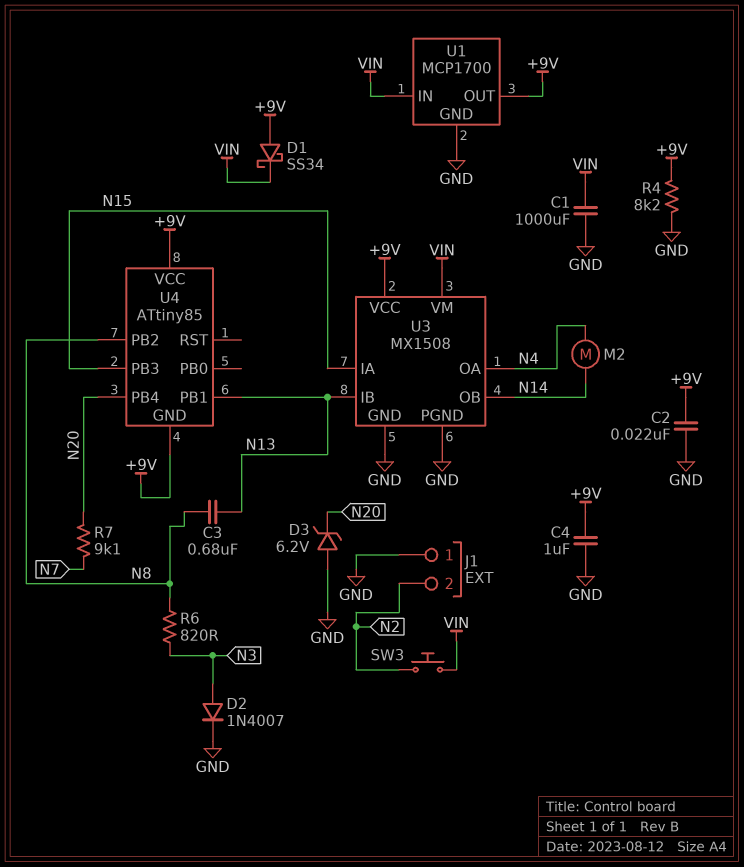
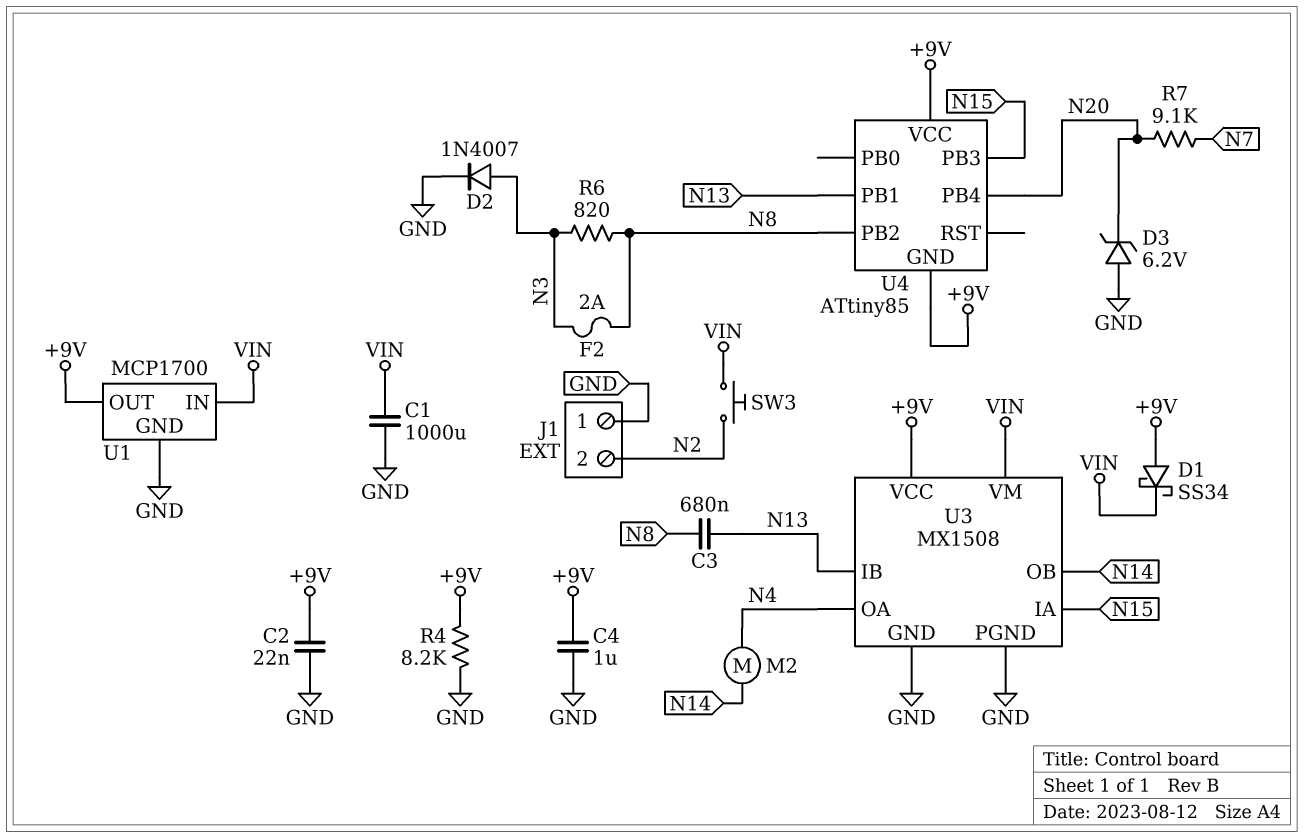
F2: none -> 2A (N3, N8)

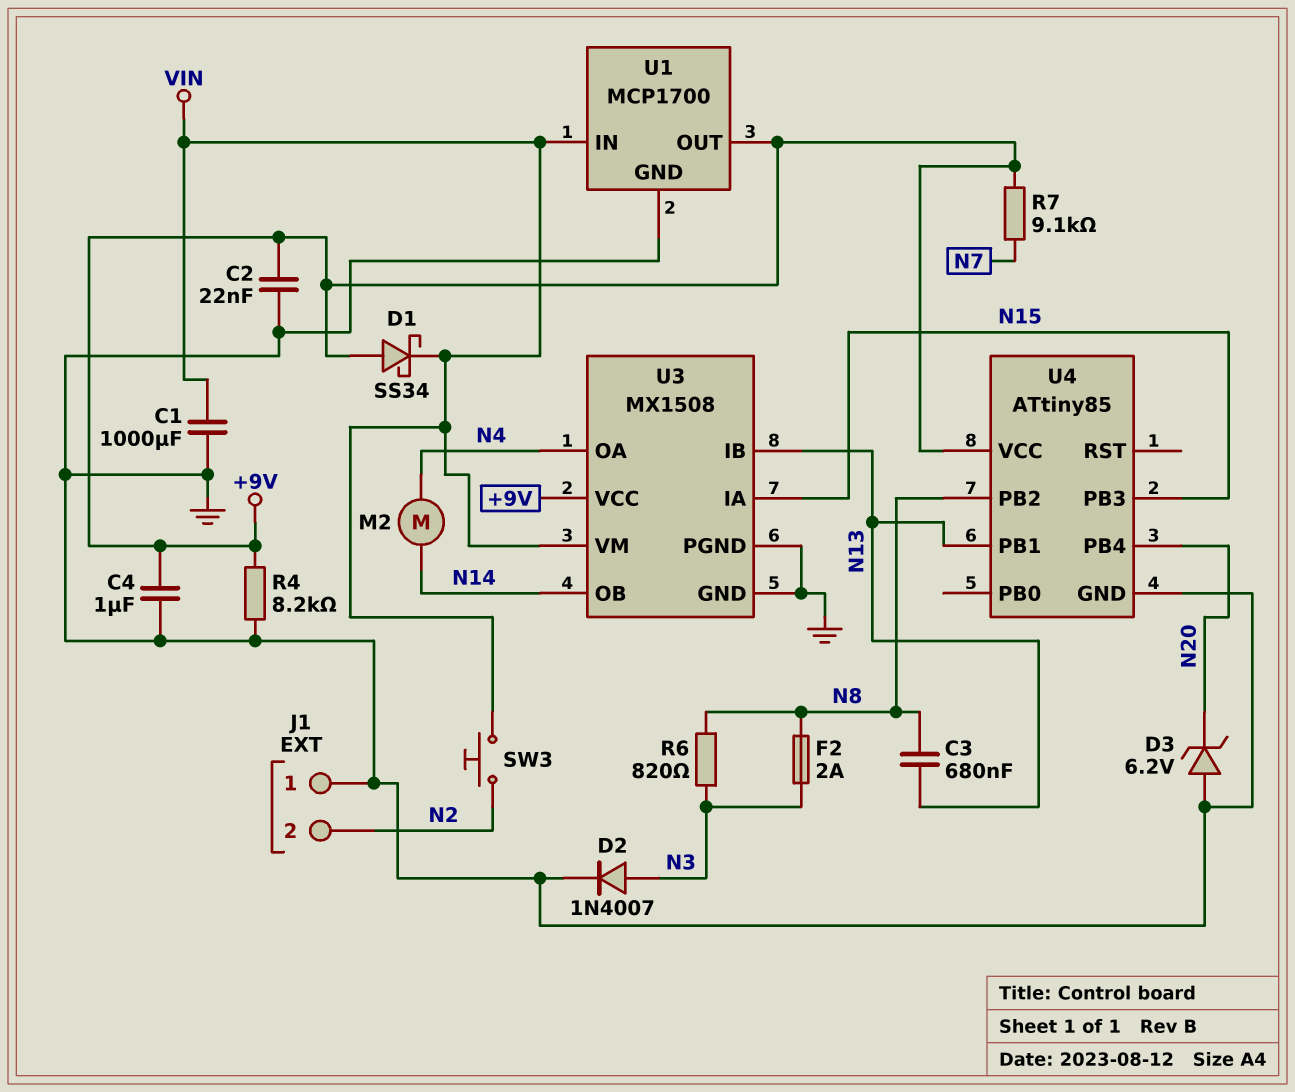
R7: 9.1k (N7, N20) -> 9.1k (+9V, N7)
U4 pin GND: +9V -> GND

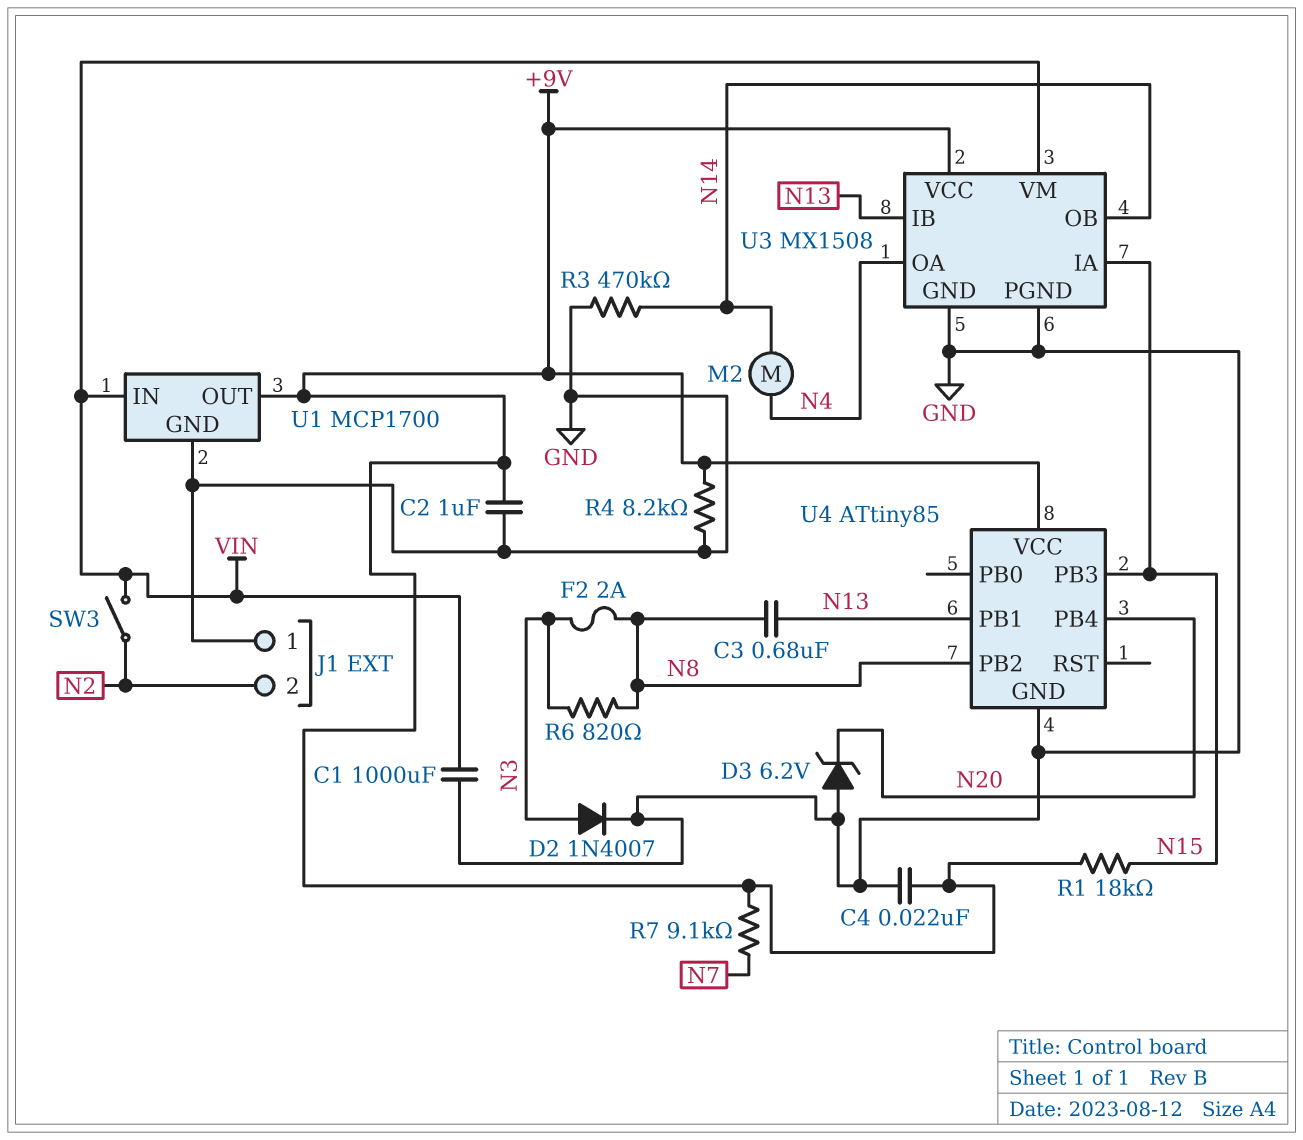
C2: 22nF (+9V, GND) -> 1uF (+9V, GND)
C4: 1uF (+9V, GND) -> 22nF (+9V, GND)
D1: schottky SS34 (A +9V, K VIN) -> none
R1: none -> 18k (+9V, N15)
R3: none -> 470k (GND, N14)
SW3: button (N2, VIN) -> switch (N2, VIN)

